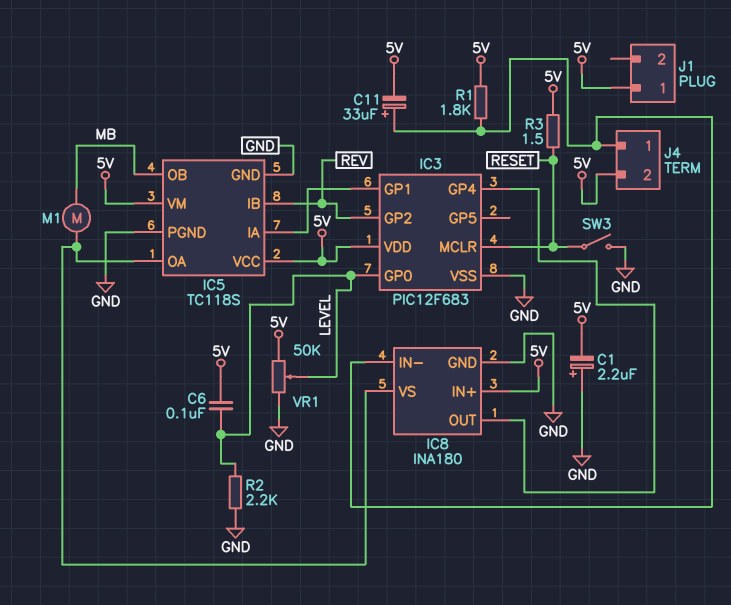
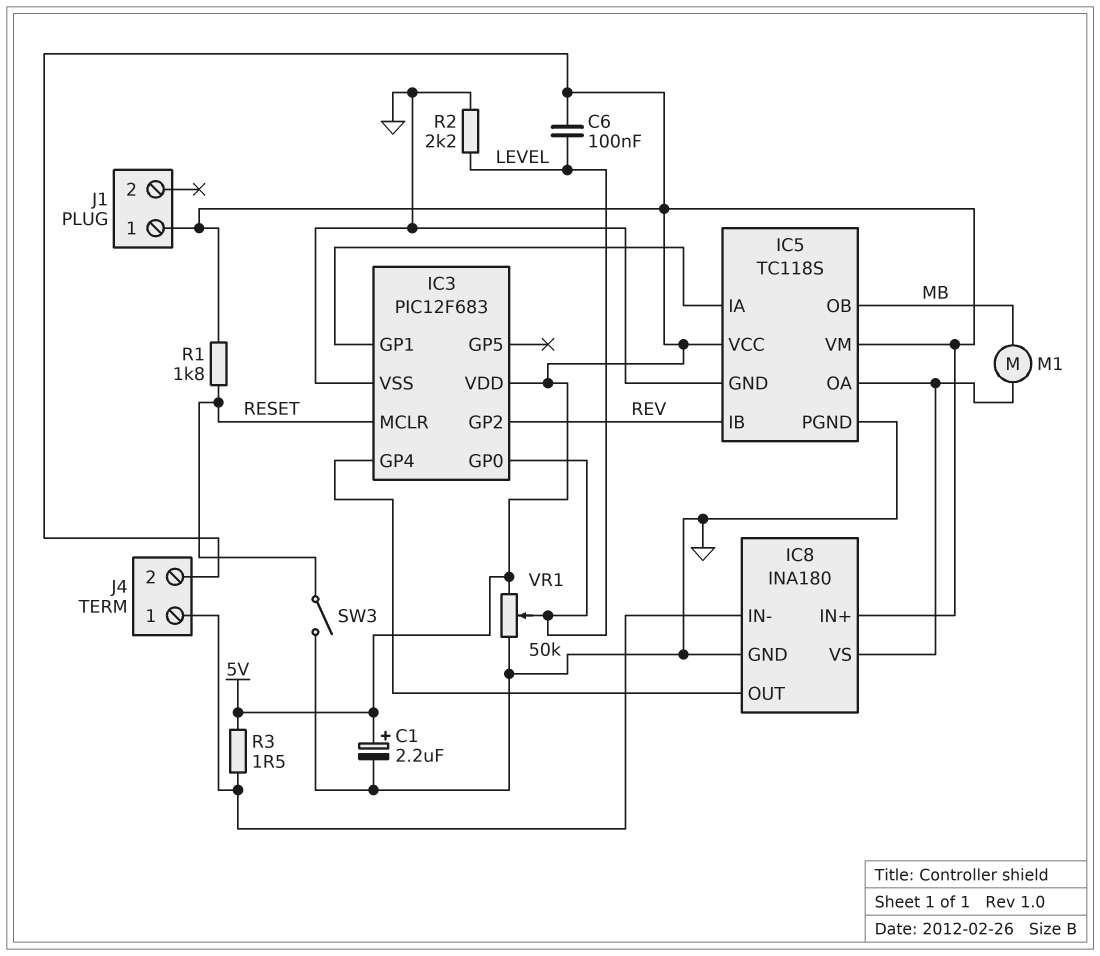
C1: 2.2uF (plus GND, minus 5V) -> 2.2uF (plus 5V, minus GND)
C11: 33uF (plus IC8/IN-, minus 5V) -> none
R1: 1.8k (5V, IC8/IN-) -> 1.8k (5V, RESET)
R3: 1.5 (5V, RESET) -> 1.5 (5V, IC8/IN-)

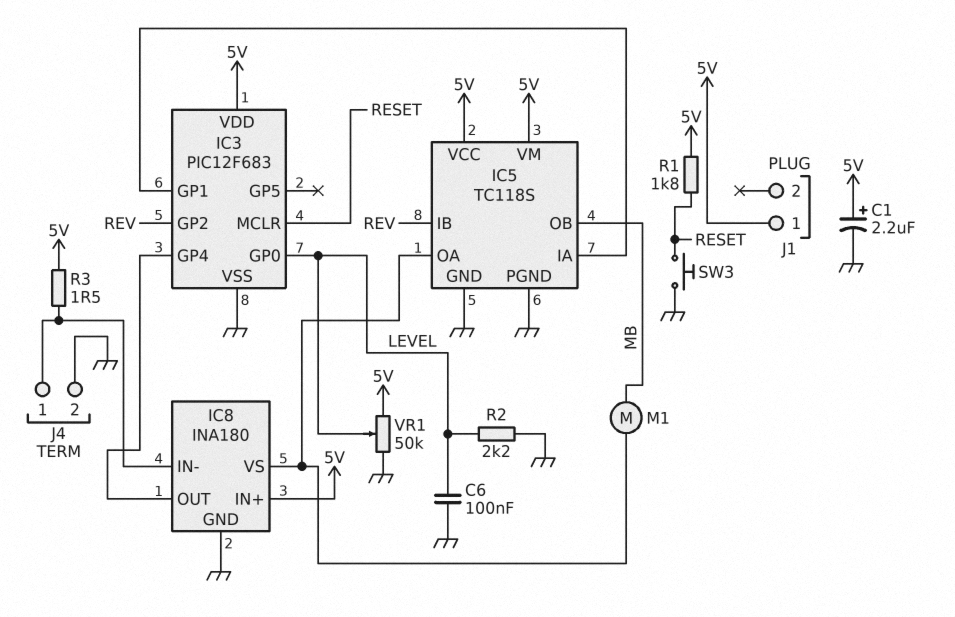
C6: 100nF (5V, LEVEL) -> 100nF (GND, LEVEL)
J4 pin 2: 5V -> GND
SW3: switch (GND, RESET) -> button (GND, RESET)

